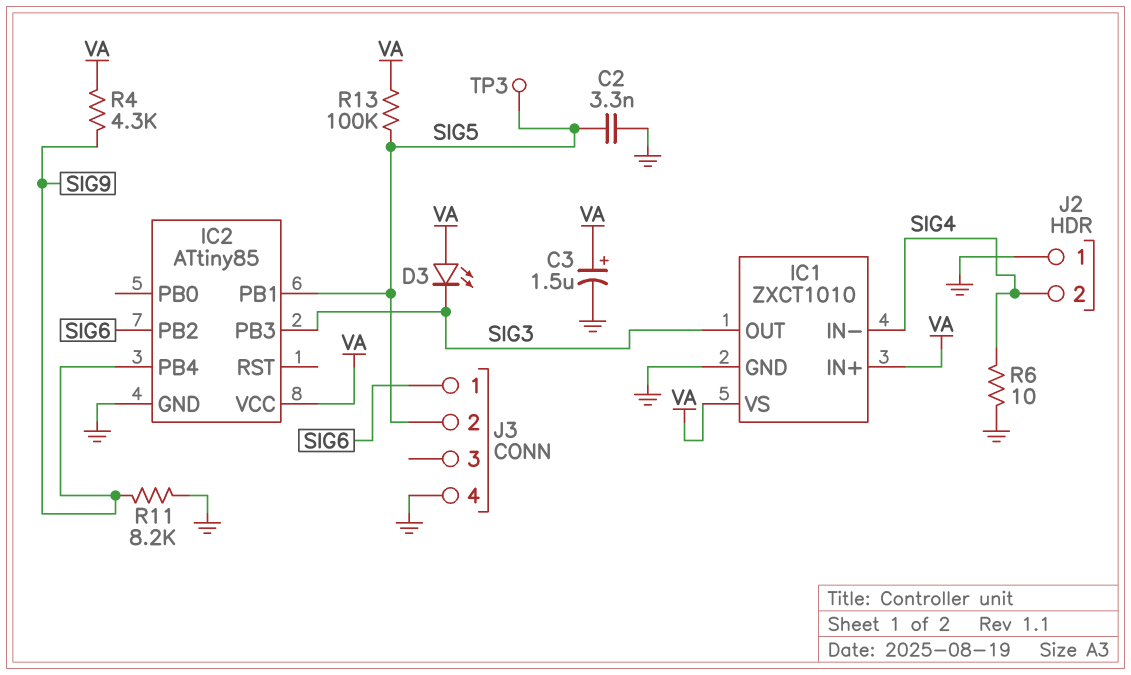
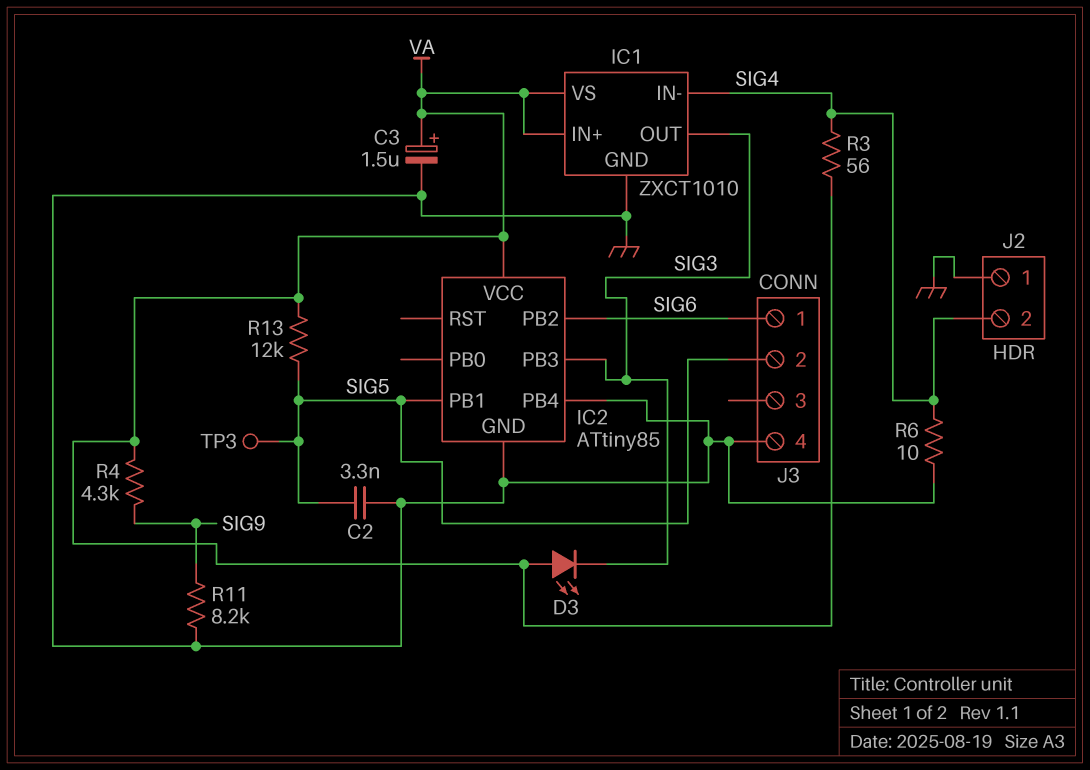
IC2 pin PB4: SIG9 -> GND
R3: none -> 56 (SIG4, VA)
R13: 100k (SIG5, VA) -> 12k (SIG5, VA)

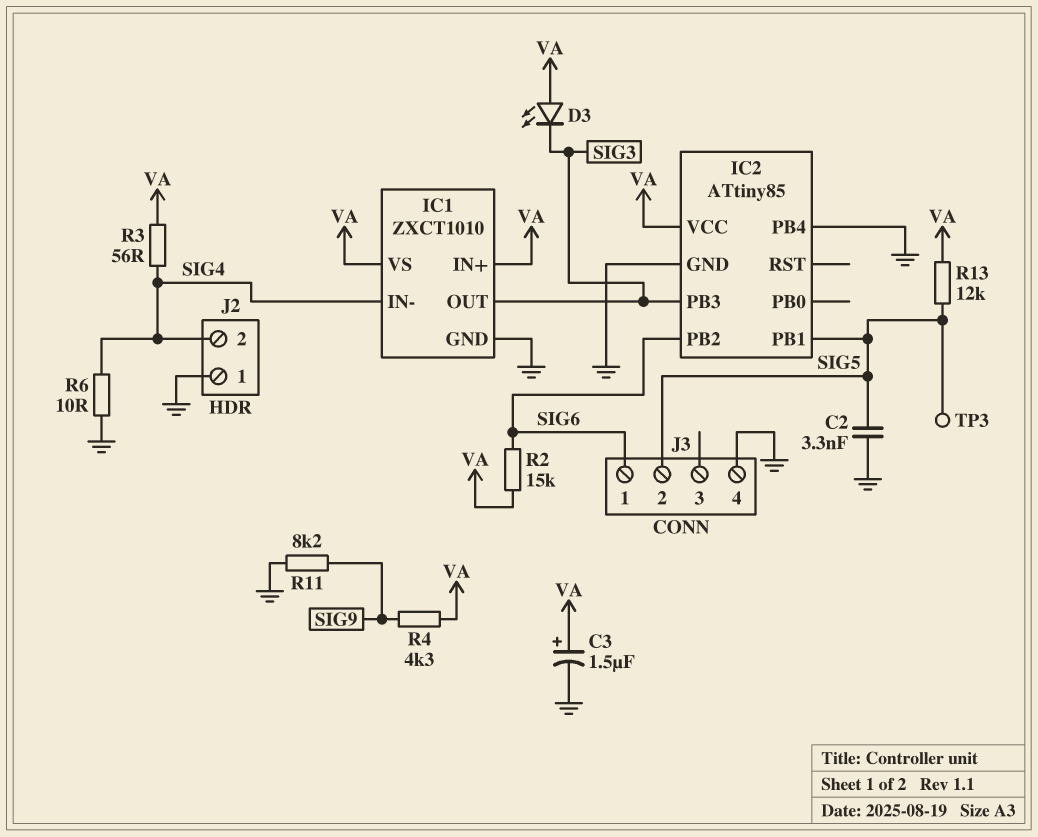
R2: none -> 15k (SIG6, VA)

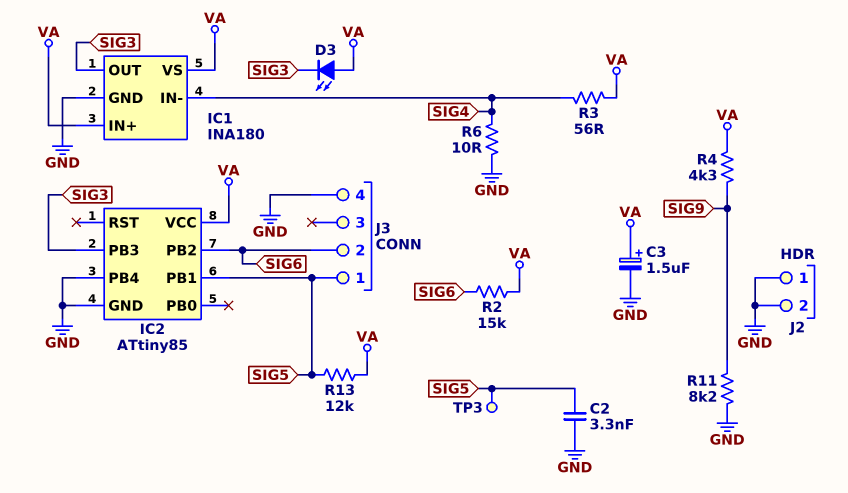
IC1: ZXCT1010 -> INA180
J2 pin 2: SIG4 -> GND
J3 pin 1: SIG6 -> SIG5
J3 pin 2: SIG5 -> SIG6

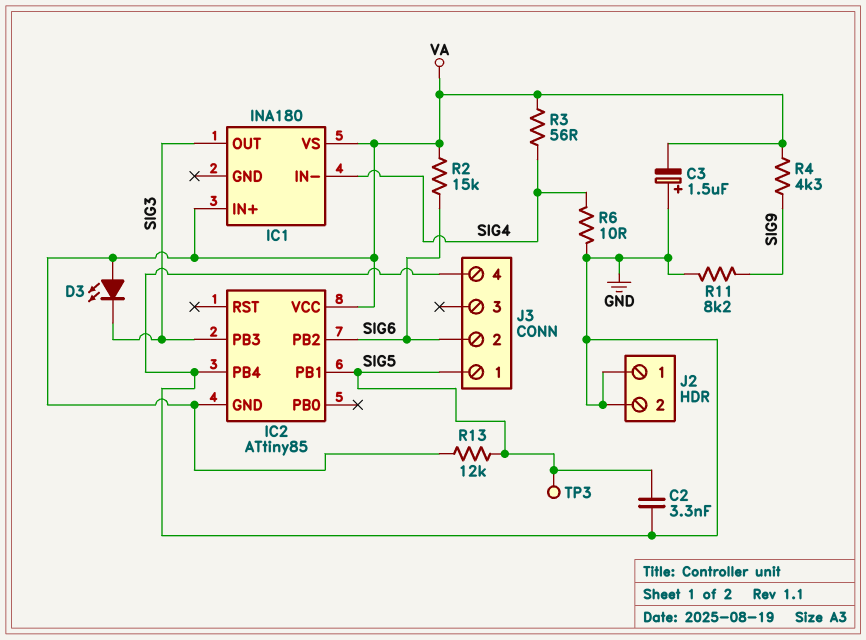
C3: 1.5uF (plus VA, minus GND) -> 1.5uF (plus GND, minus VA)
IC1 pin GND: GND -> none
IC2 pin GND: GND -> VA

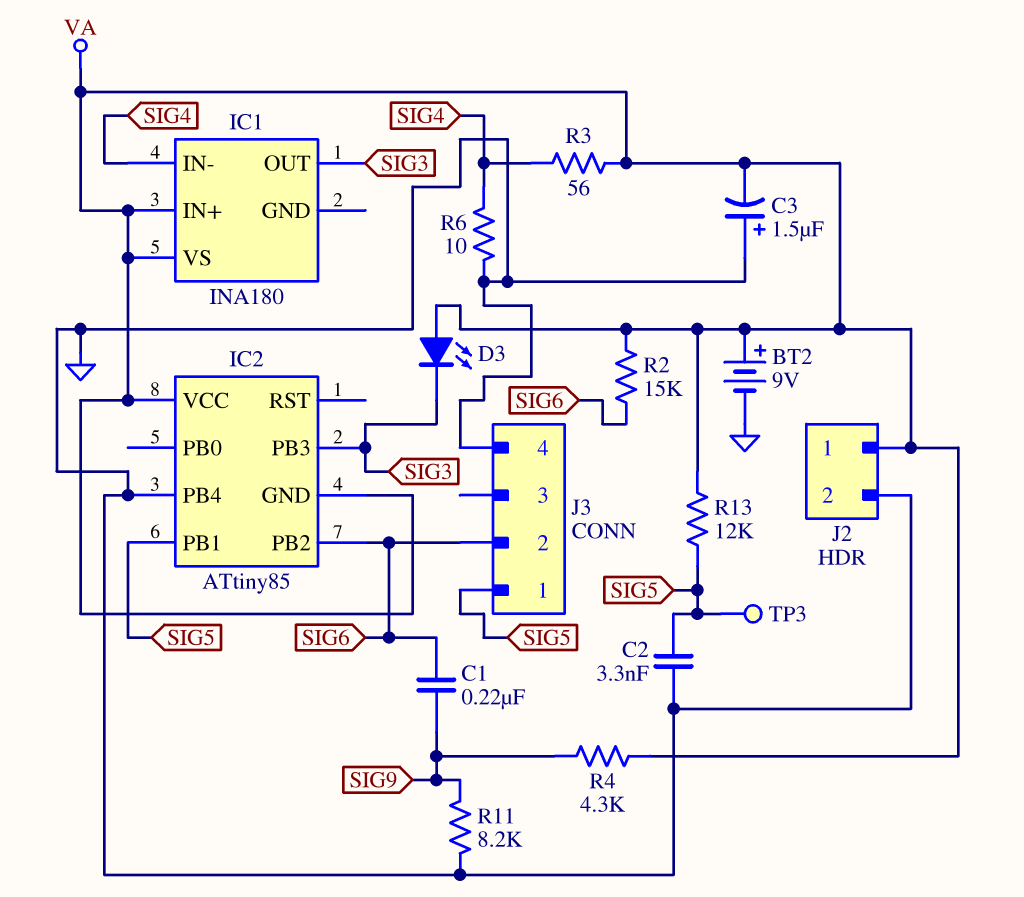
BT2: none -> 9V (plus VA, minus GND)
C1: none -> 220nF (SIG6, SIG9)
J2 pin 1: GND -> VA

